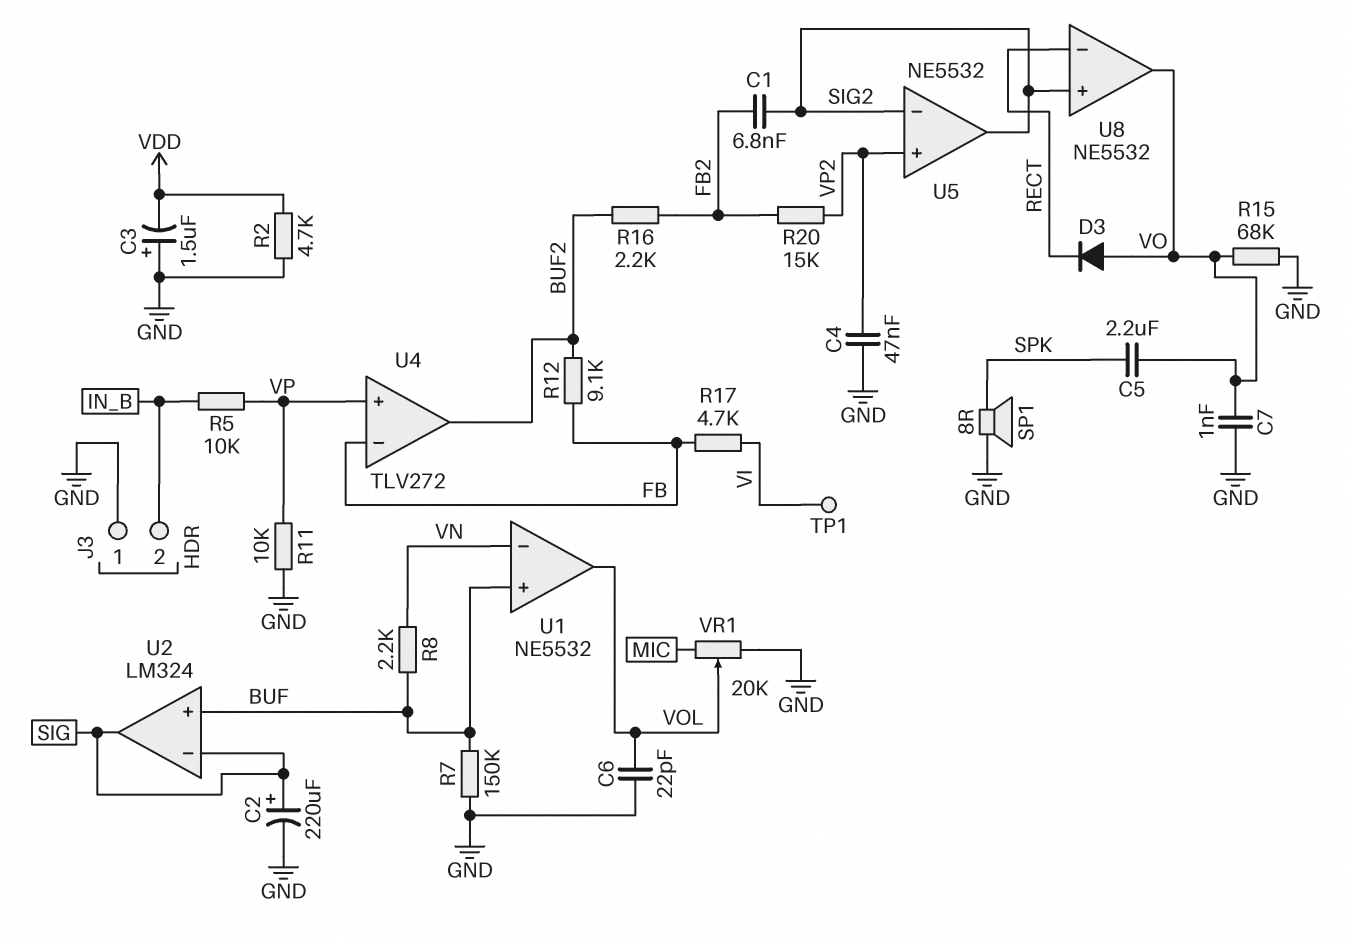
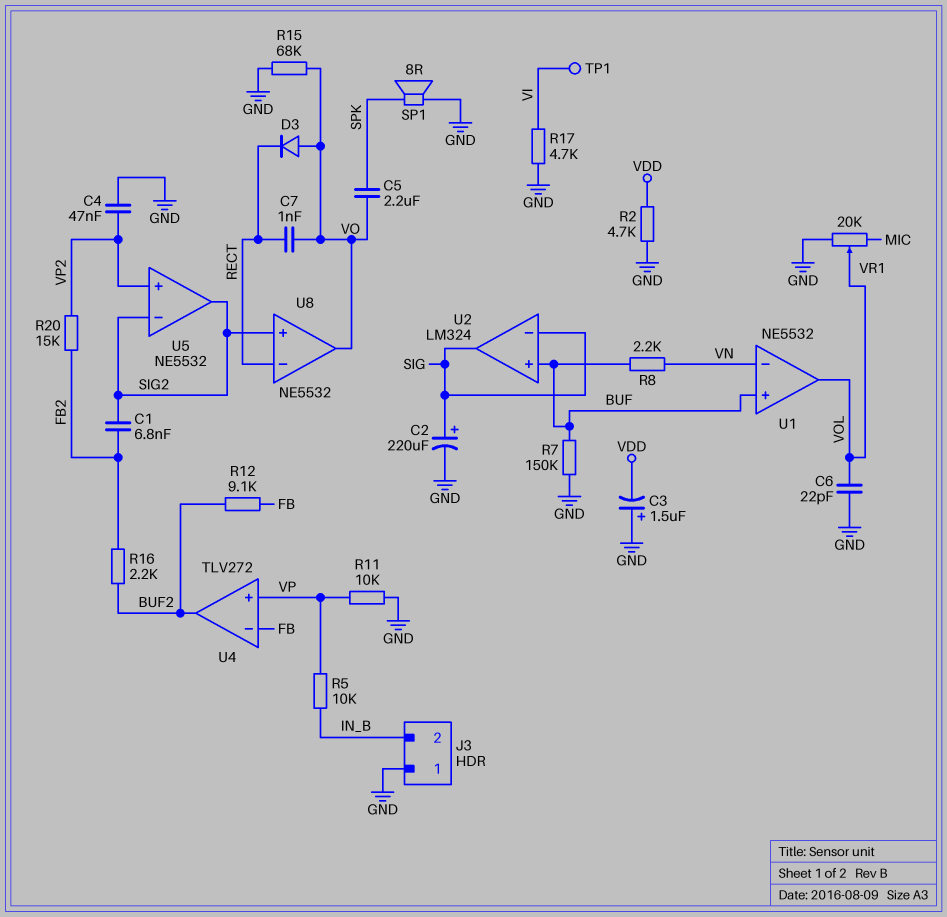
C7: 1nF (GND, VO) -> 1nF (RECT, VO)
R17: 4.7k (FB, VI) -> 4.7k (GND, VI)

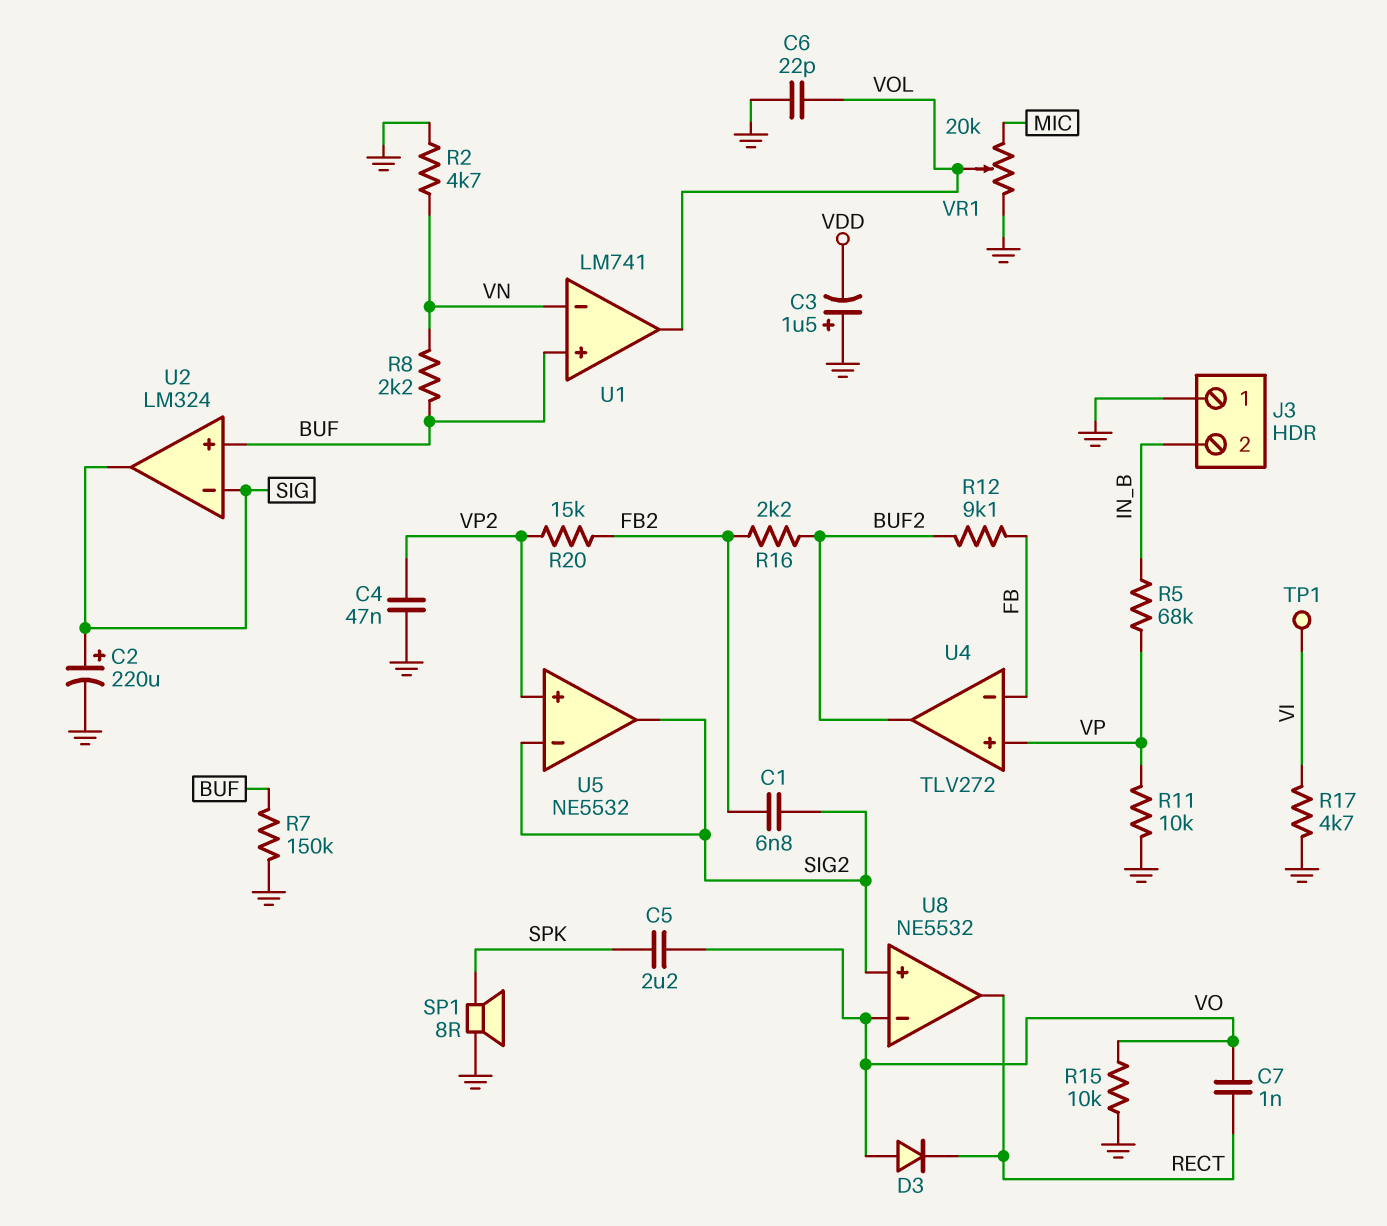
R2: 4.7k (GND, VDD) -> 4.7k (GND, VN)
R5: 10k (IN_B, VP) -> 68k (IN_B, VP)
R15: 68k (GND, VO) -> 10k (GND, VO)
U1: NE5532 -> LM741
U8 pin in-: RECT -> VO
U8 pin out: VO -> RECT

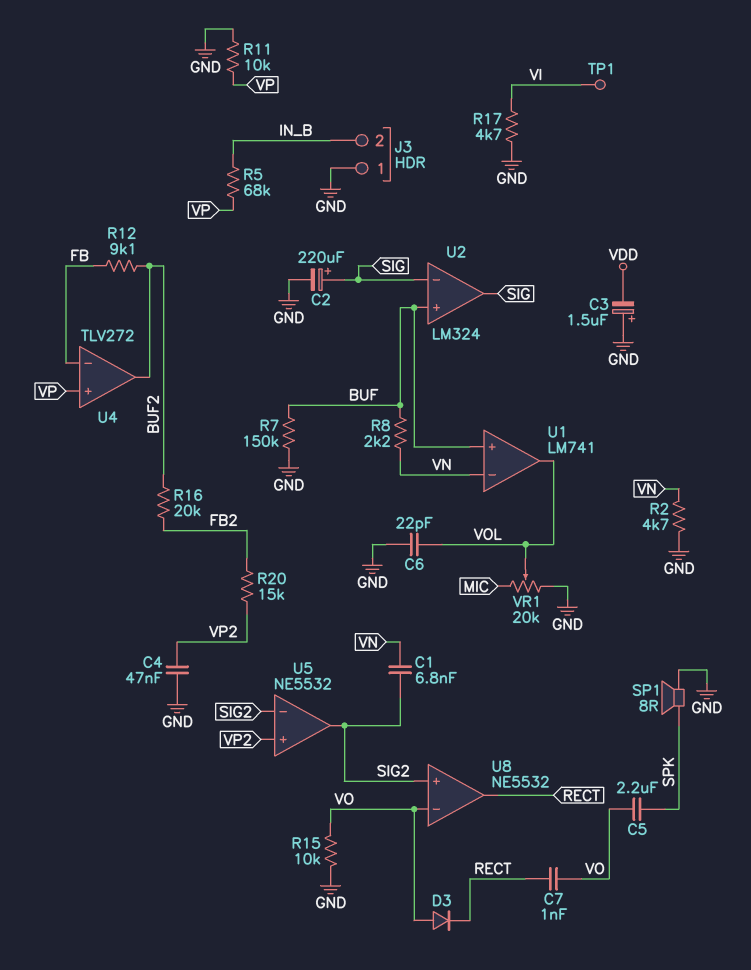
C1: 6.8nF (FB2, SIG2) -> 6.8nF (SIG2, VN)
R16: 2.2k (BUF2, FB2) -> 20k (BUF2, FB2)

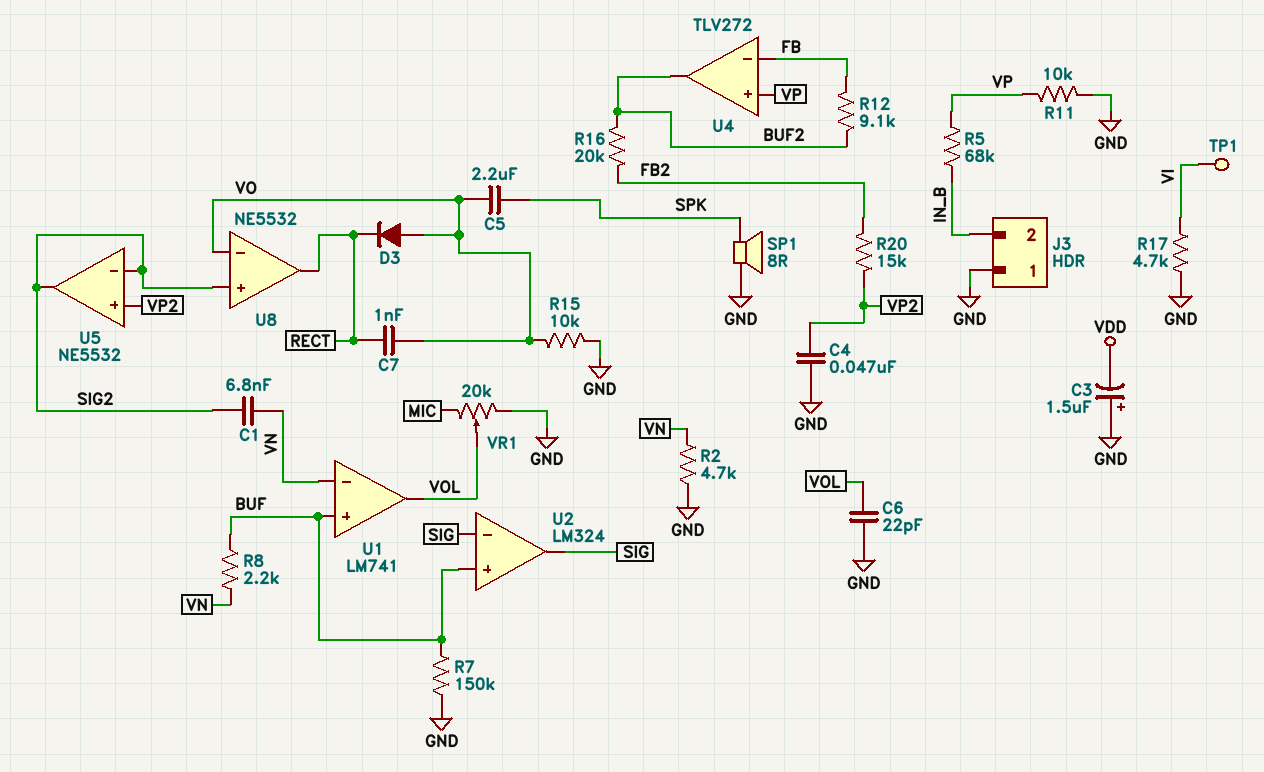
C2: 220uF (plus SIG, minus GND) -> none

